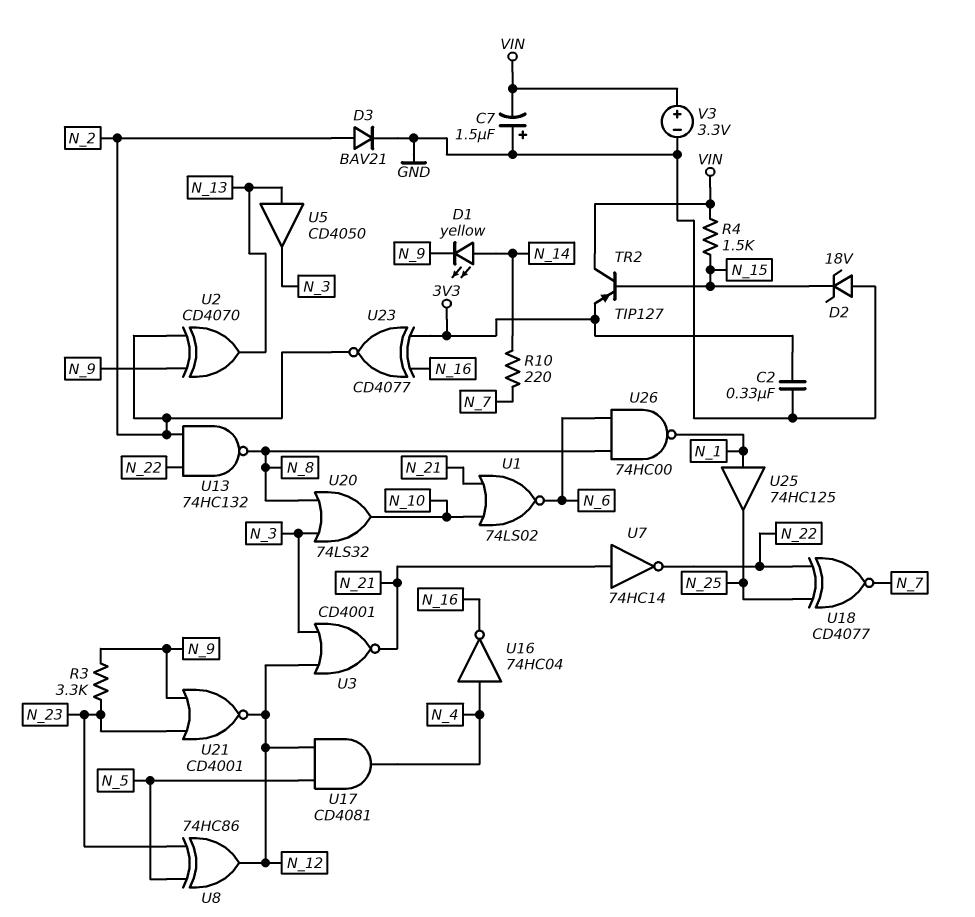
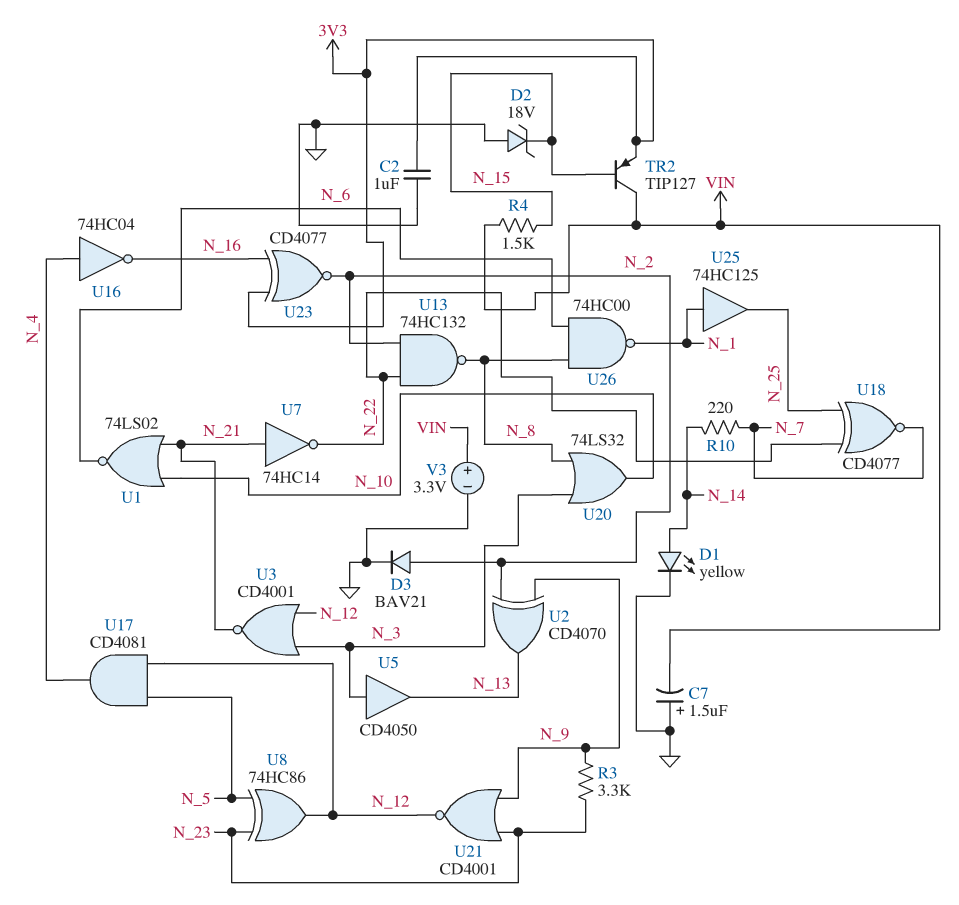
C2: 330nF (3V3, GND) -> 1uF (3V3, GND)
D1: LED yellow (A N_14, K N_9) -> LED yellow (A N_14, K GND)
U5: buffer CD4050 (in N_13, out N_3) -> buffer CD4050 (in N_3, out N_13)

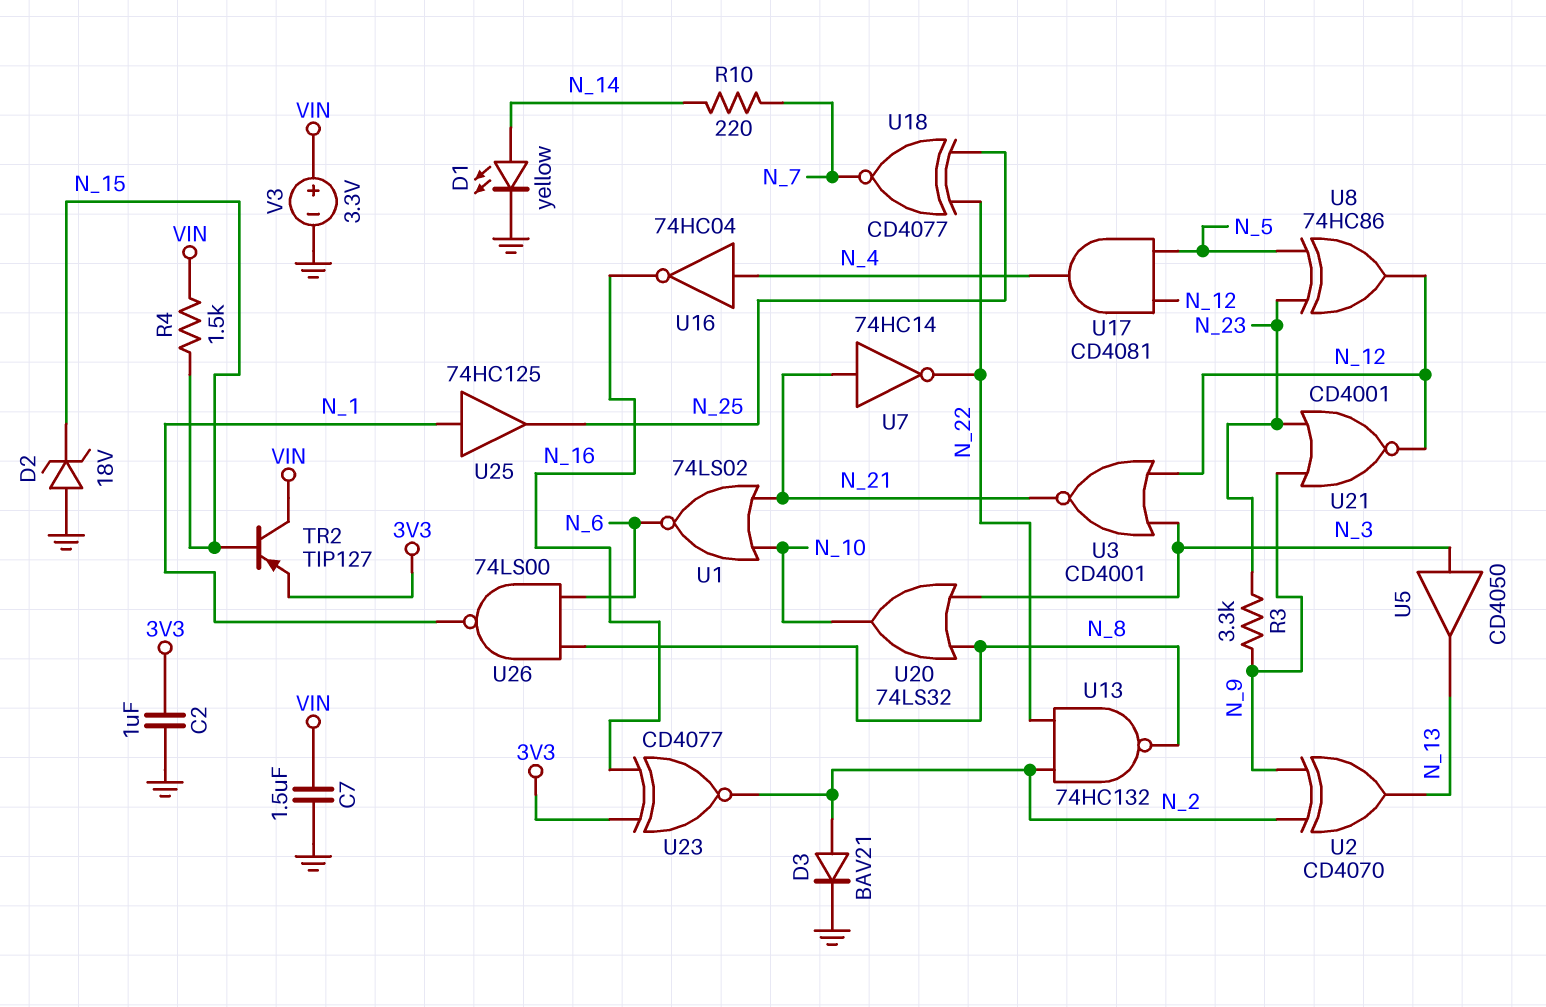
C7: 1.5uF (plus GND, minus VIN) -> 1.5uF (GND, VIN)
U26: NAND 74HC00 (in N_6, in N_8, out N_1) -> NAND 74LS00 (in N_6, in N_8, out N_1)

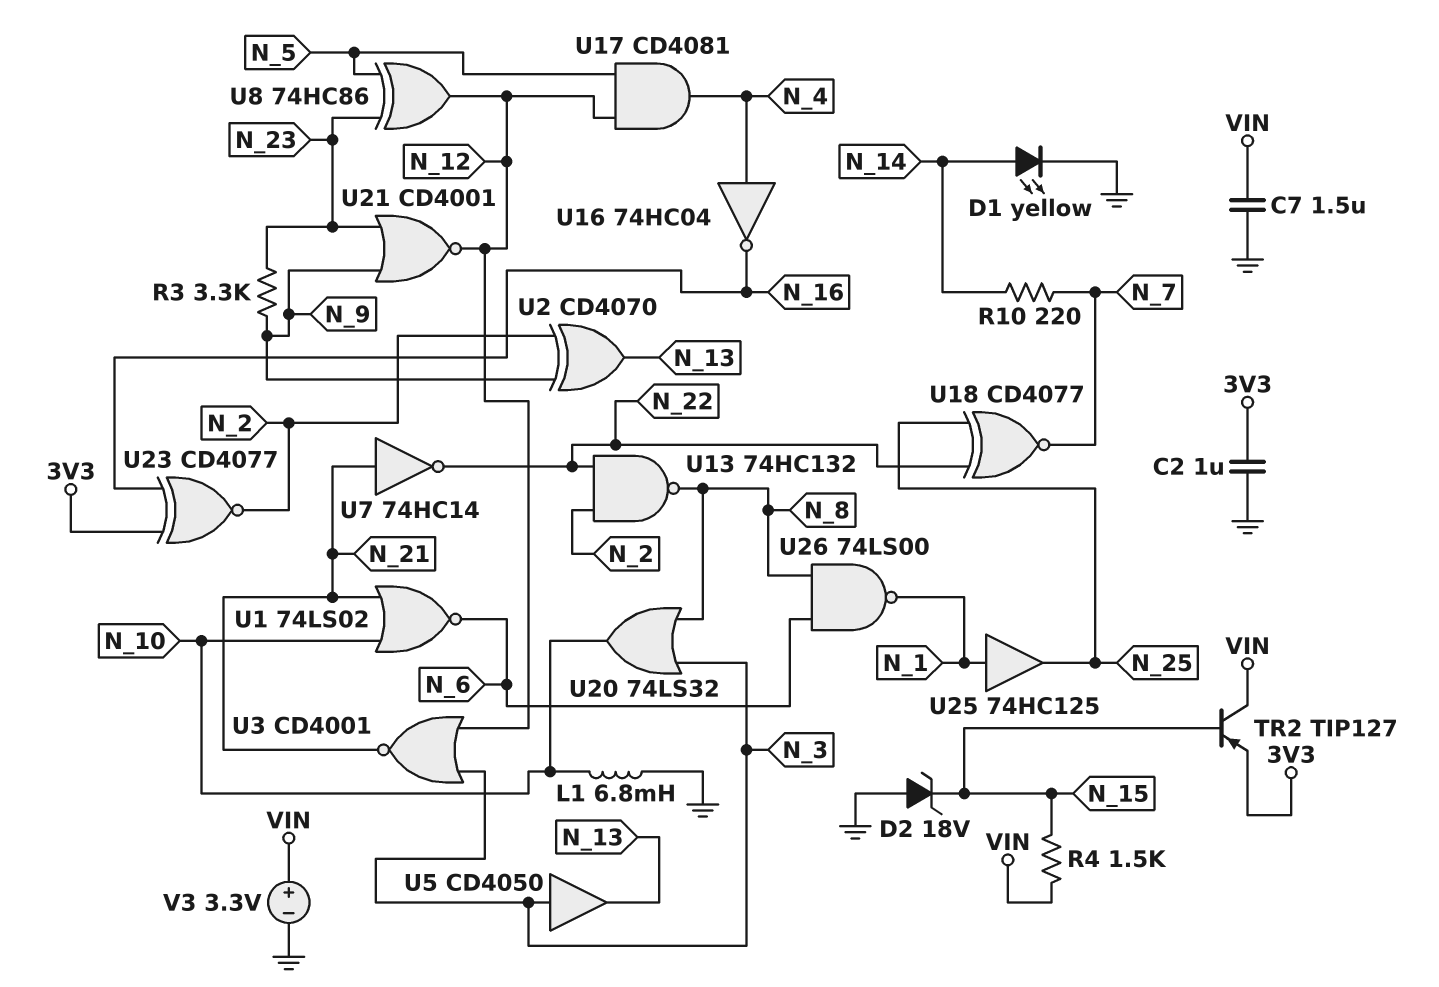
D3: diode BAV21 (A N_2, K GND) -> none
L1: none -> 6.8mH (GND, N_10)

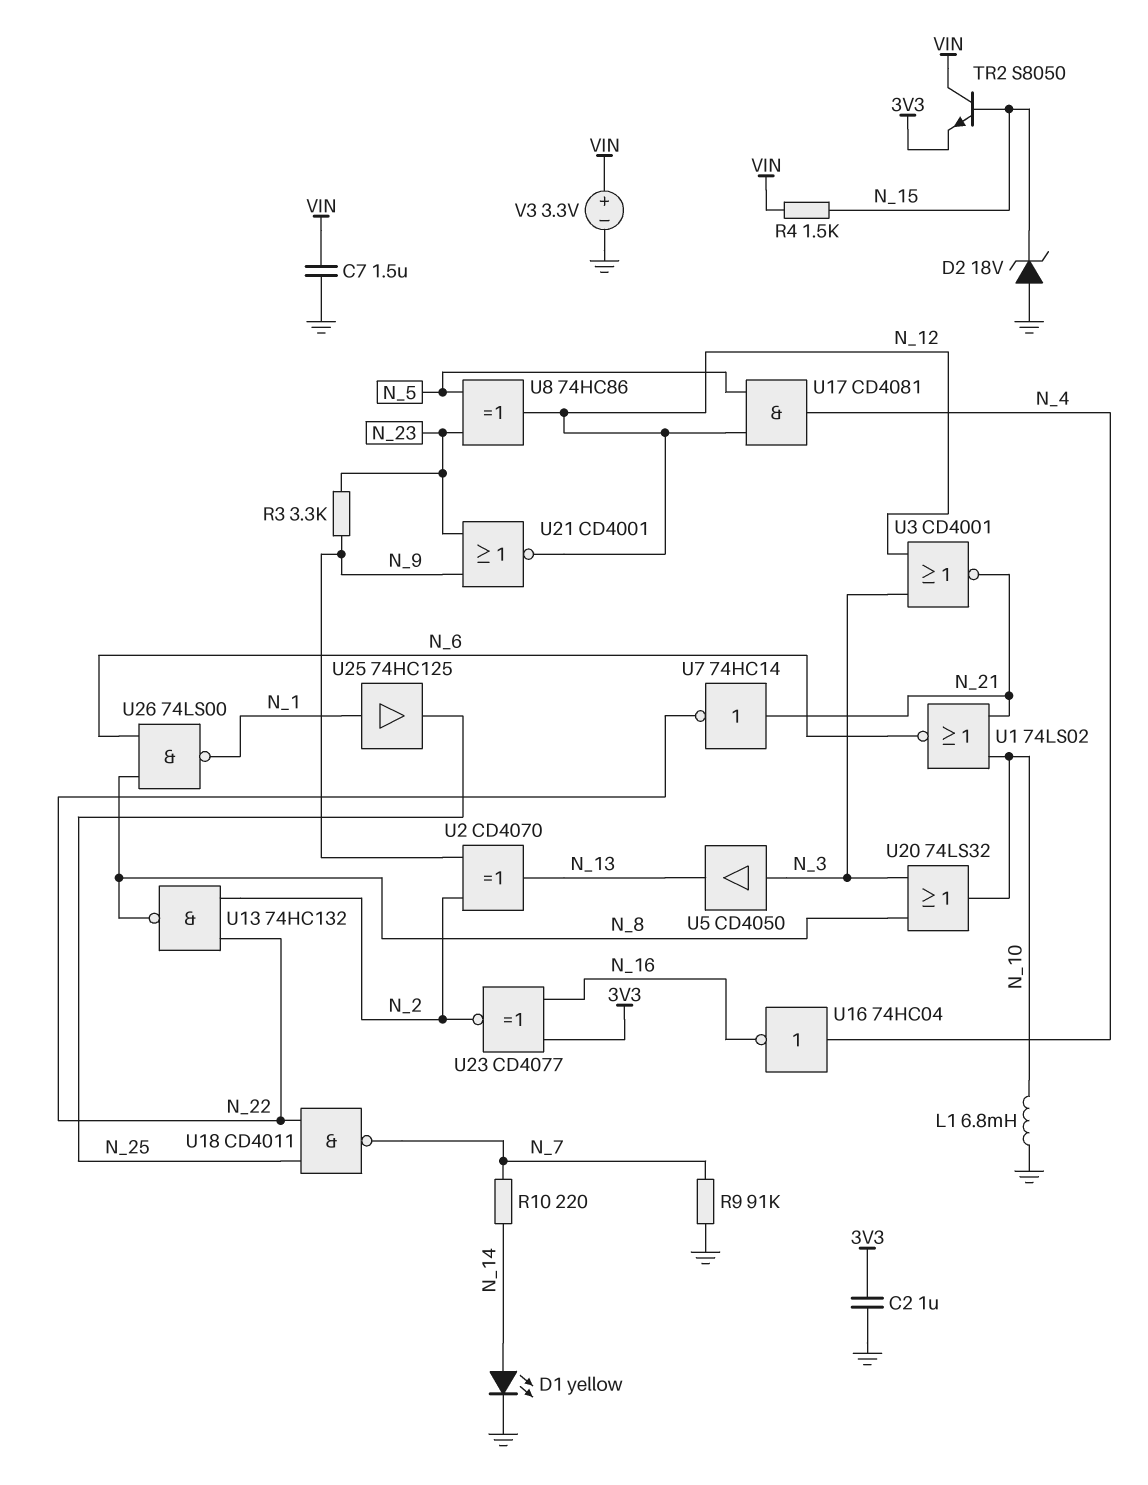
R9: none -> 91k (GND, N_7)
TR2: PNP TIP127 (B N_15, C VIN, E 3V3) -> NPN S8050 (B N_15, C VIN, E 3V3)
U18: XNOR CD4077 (in N_22, in N_25, out N_7) -> NAND CD4011 (in N_22, in N_25, out N_7)

